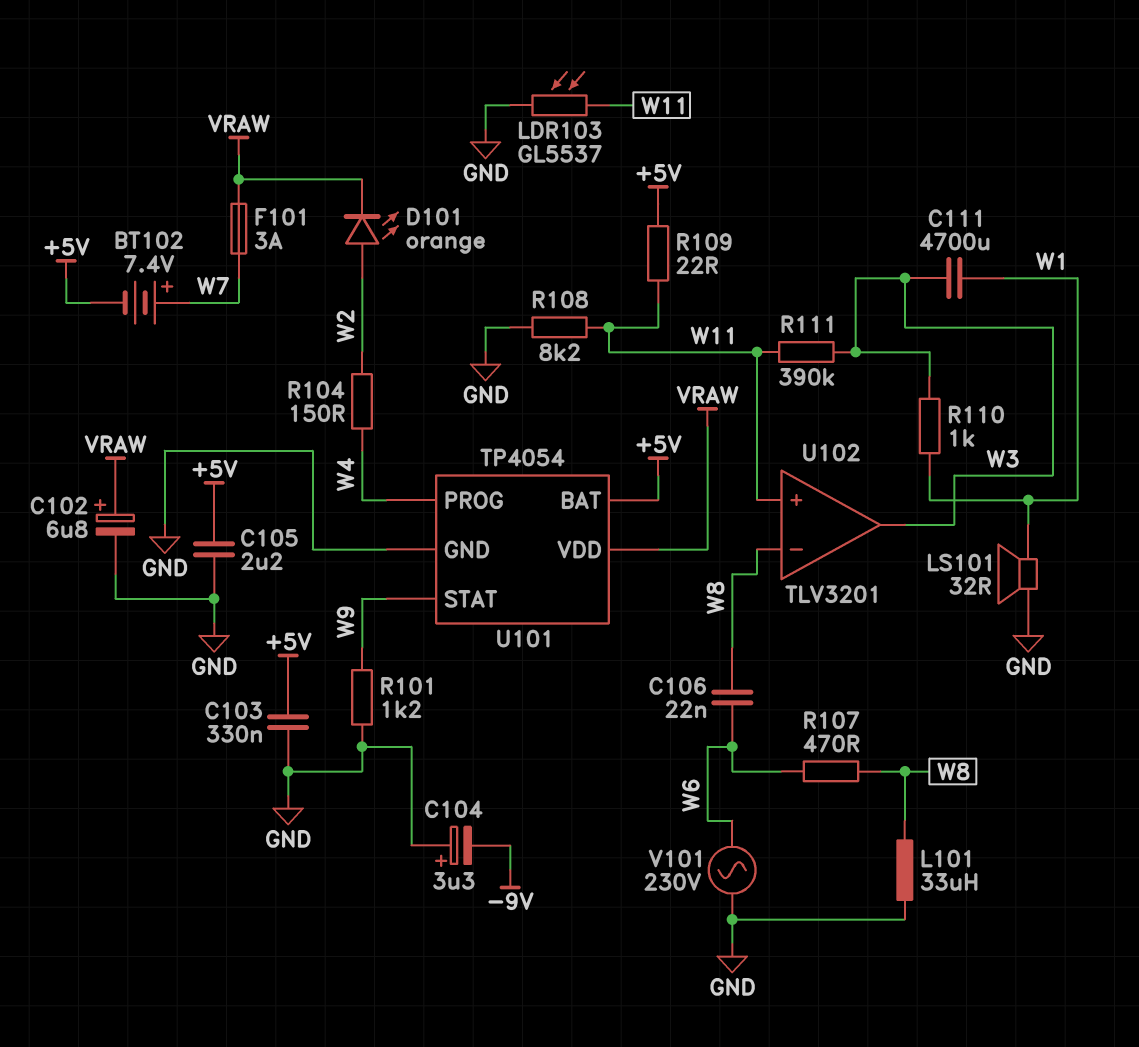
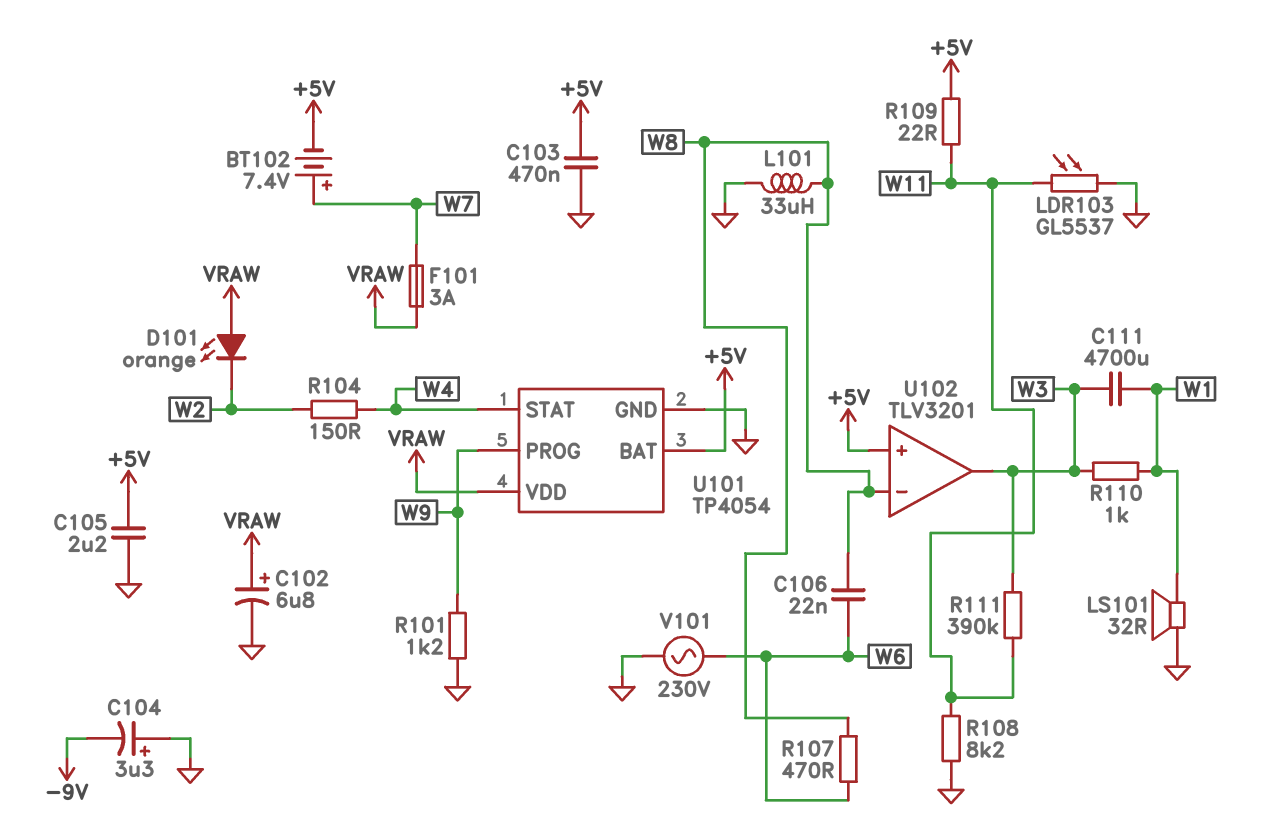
C103: 330nF (+5V, GND) -> 470nF (+5V, GND)
D101: LED orange (A W2, K VRAW) -> LED orange (A VRAW, K W2)
U101 pin PROG: W4 -> W9
U101 pin STAT: W9 -> W4
U102 pin in+: W11 -> +5V

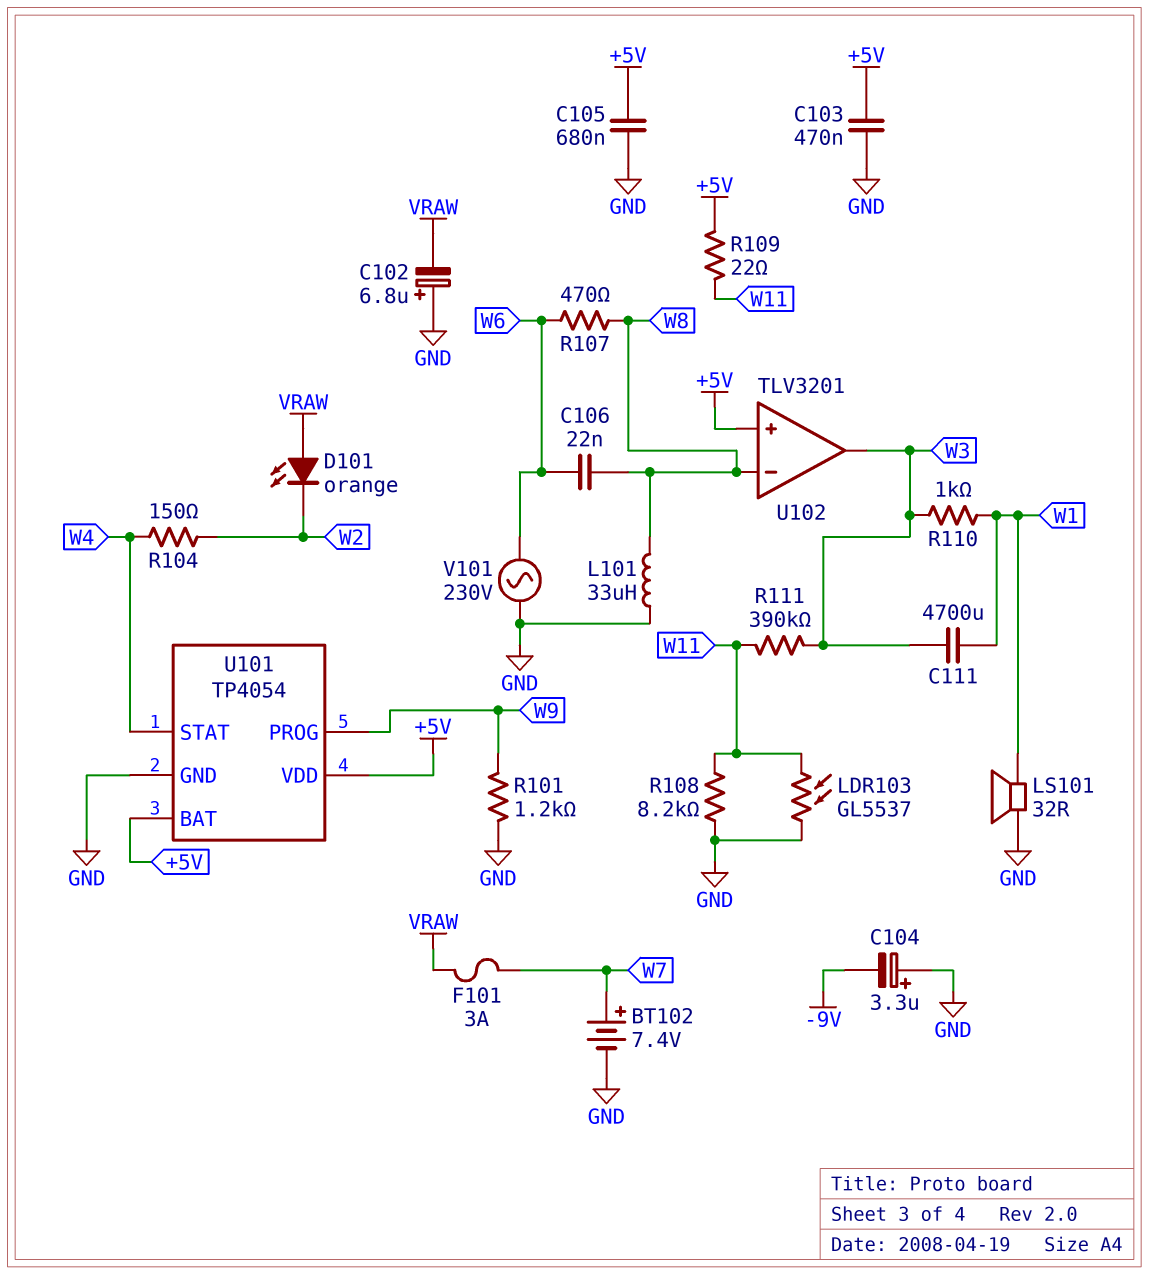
BT102: 7.4V (plus W7, minus +5V) -> 7.4V (plus W7, minus GND)
C102: 6.8uF (plus VRAW, minus GND) -> 6.8uF (plus GND, minus VRAW)
C105: 2.2uF (+5V, GND) -> 680nF (+5V, GND)
U101 pin VDD: VRAW -> +5V

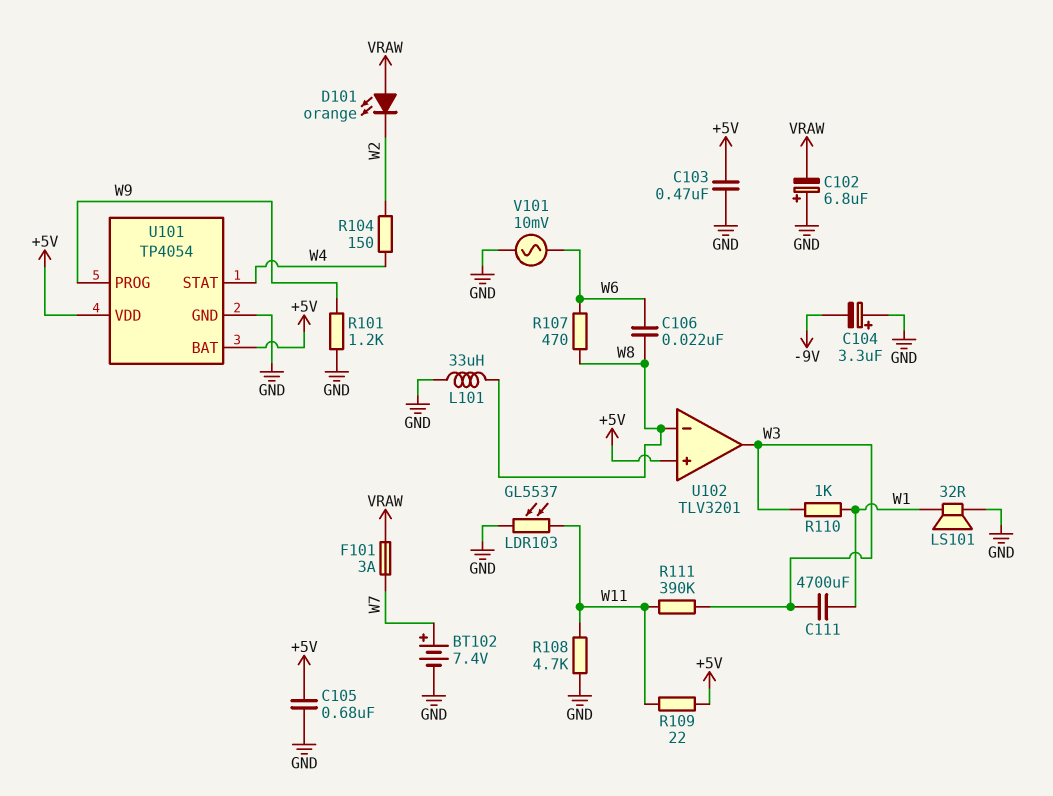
R108: 8.2k (GND, W11) -> 4.7k (GND, W11)
V101: AC 230V (GND, W6) -> AC 10mV (GND, W6)

